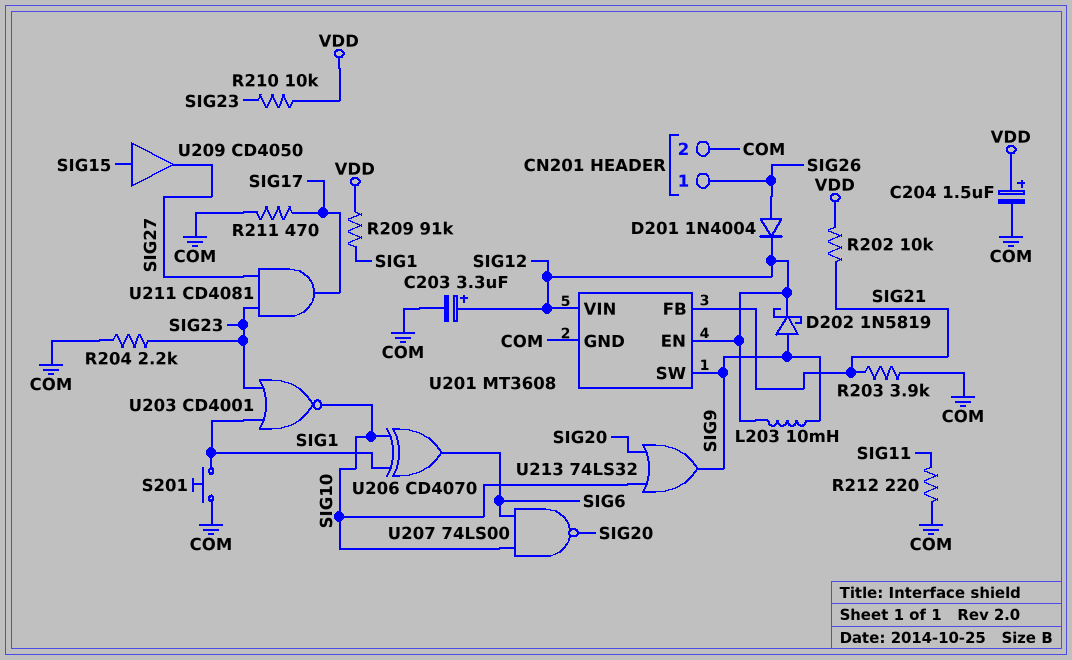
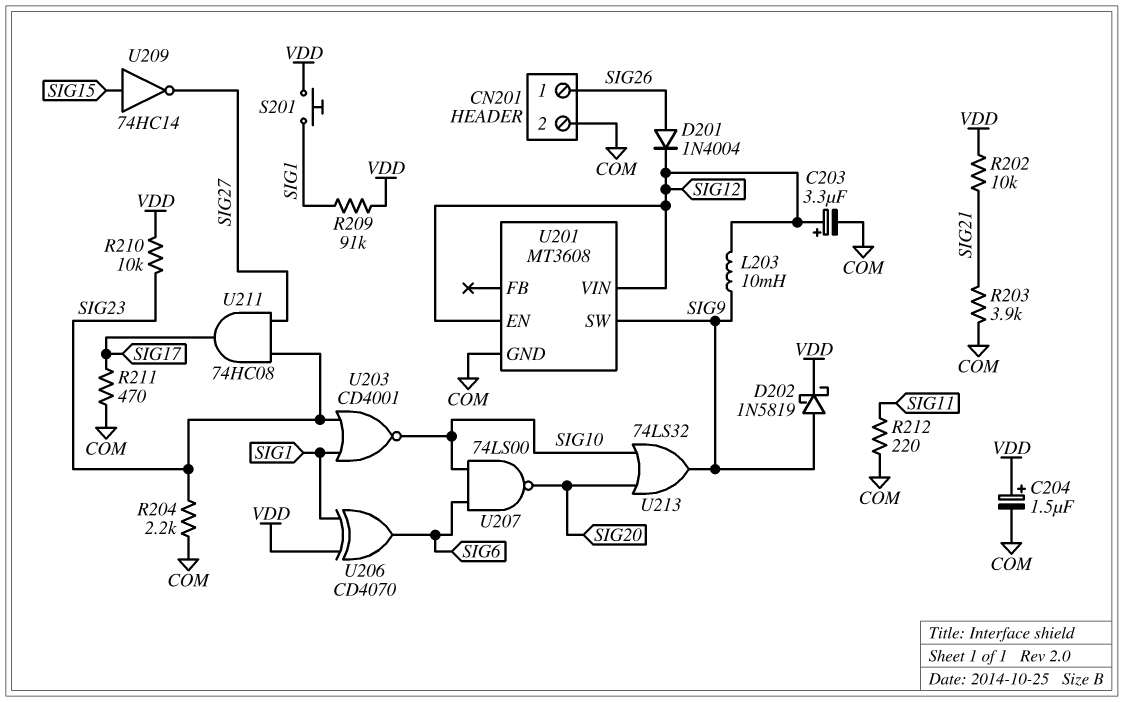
D202: schottky 1N5819 (A SIG9, K SIG12) -> schottky 1N5819 (A SIG9, K VDD)
S201: button (COM, SIG1) -> button (SIG1, VDD)
U201 pin FB: SIG21 -> none
U206: XOR CD4070 (in SIG1, in SIG10, out SIG6) -> XOR CD4070 (in SIG1, in VDD, out SIG6)
U209: buffer CD4050 (in SIG15, out SIG27) -> NOT 74HC14 (in SIG15, out SIG27)
U211: AND CD4081 (in SIG23, in SIG27, out SIG17) -> AND 74HC08 (in SIG23, in SIG27, out SIG17)

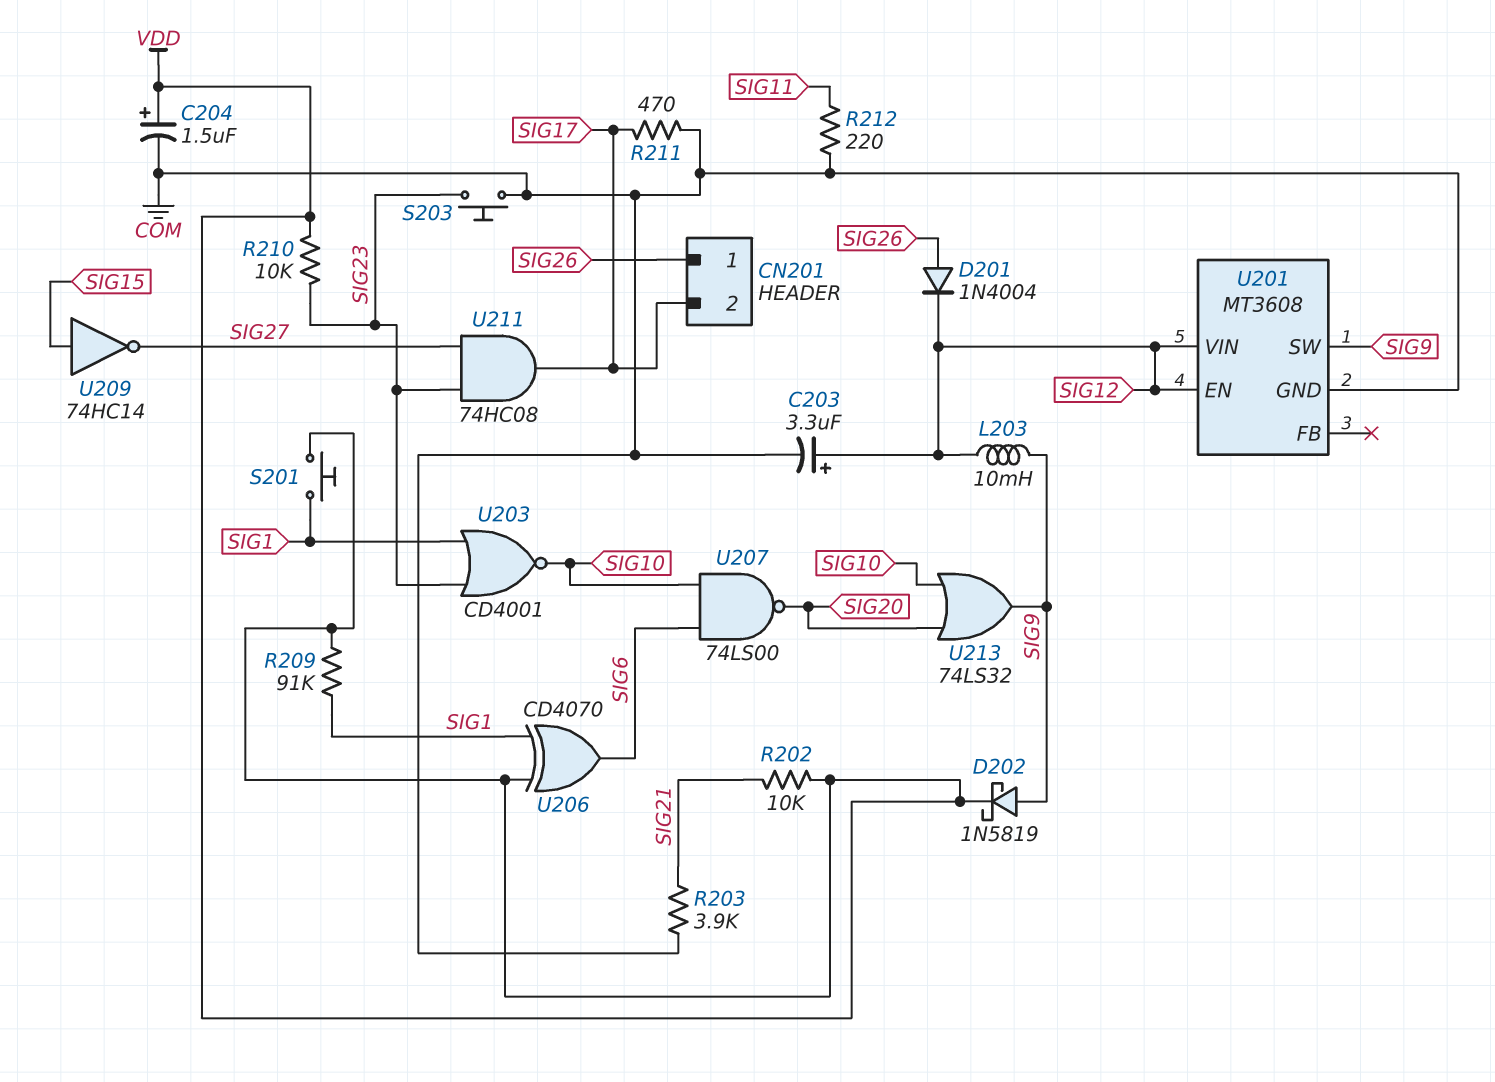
CN201 pin 2: COM -> SIG17
R204: 2.2k (COM, SIG23) -> none
S203: none -> button (COM, SIG23)

